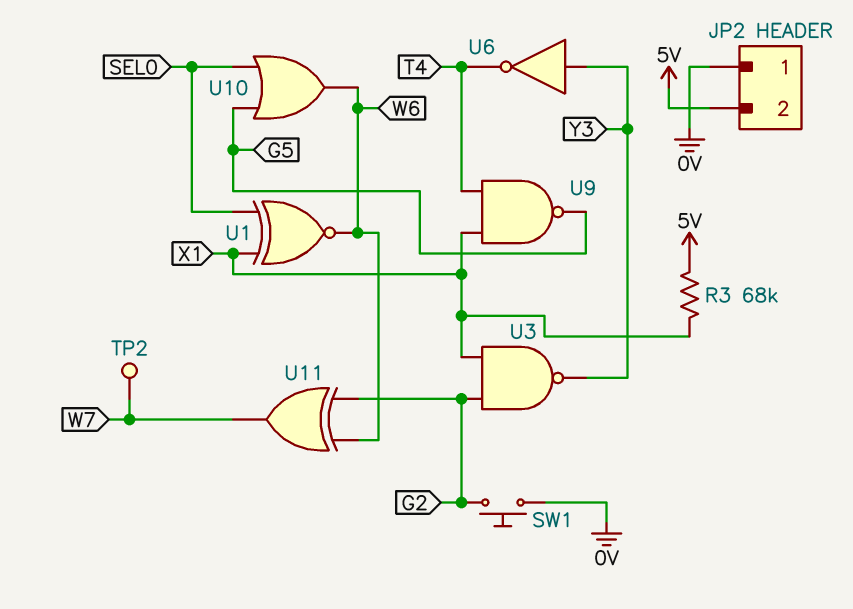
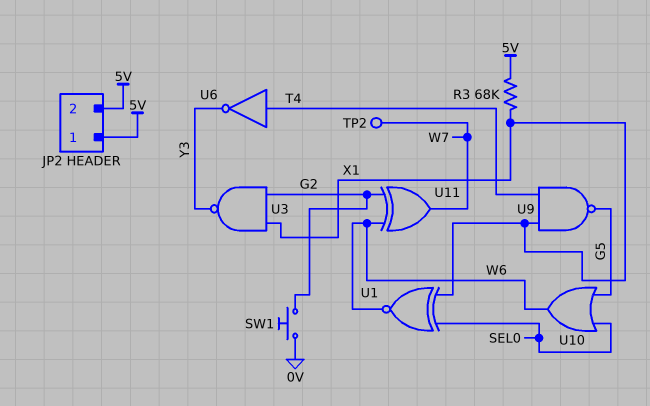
JP2 pin 1: 0V -> 5V
U6: NOT (in Y3, out T4) -> NOT (in T4, out Y3)

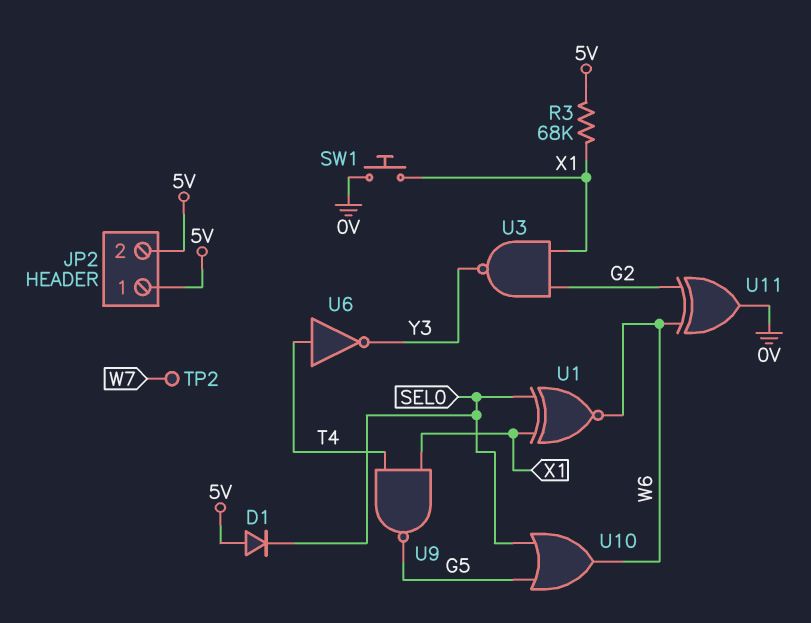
D1: none -> diode (A 5V, K SEL0)
SW1: button (0V, G2) -> button (0V, X1)
U11: XOR (in G2, in W6, out W7) -> XOR (in G2, in W6, out 0V)

